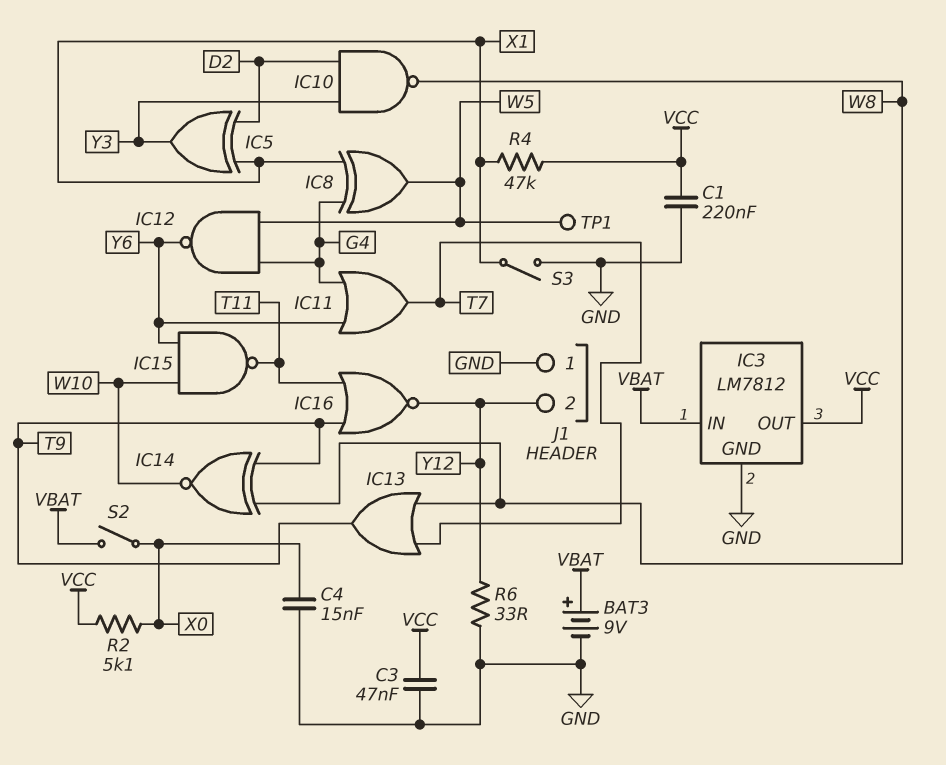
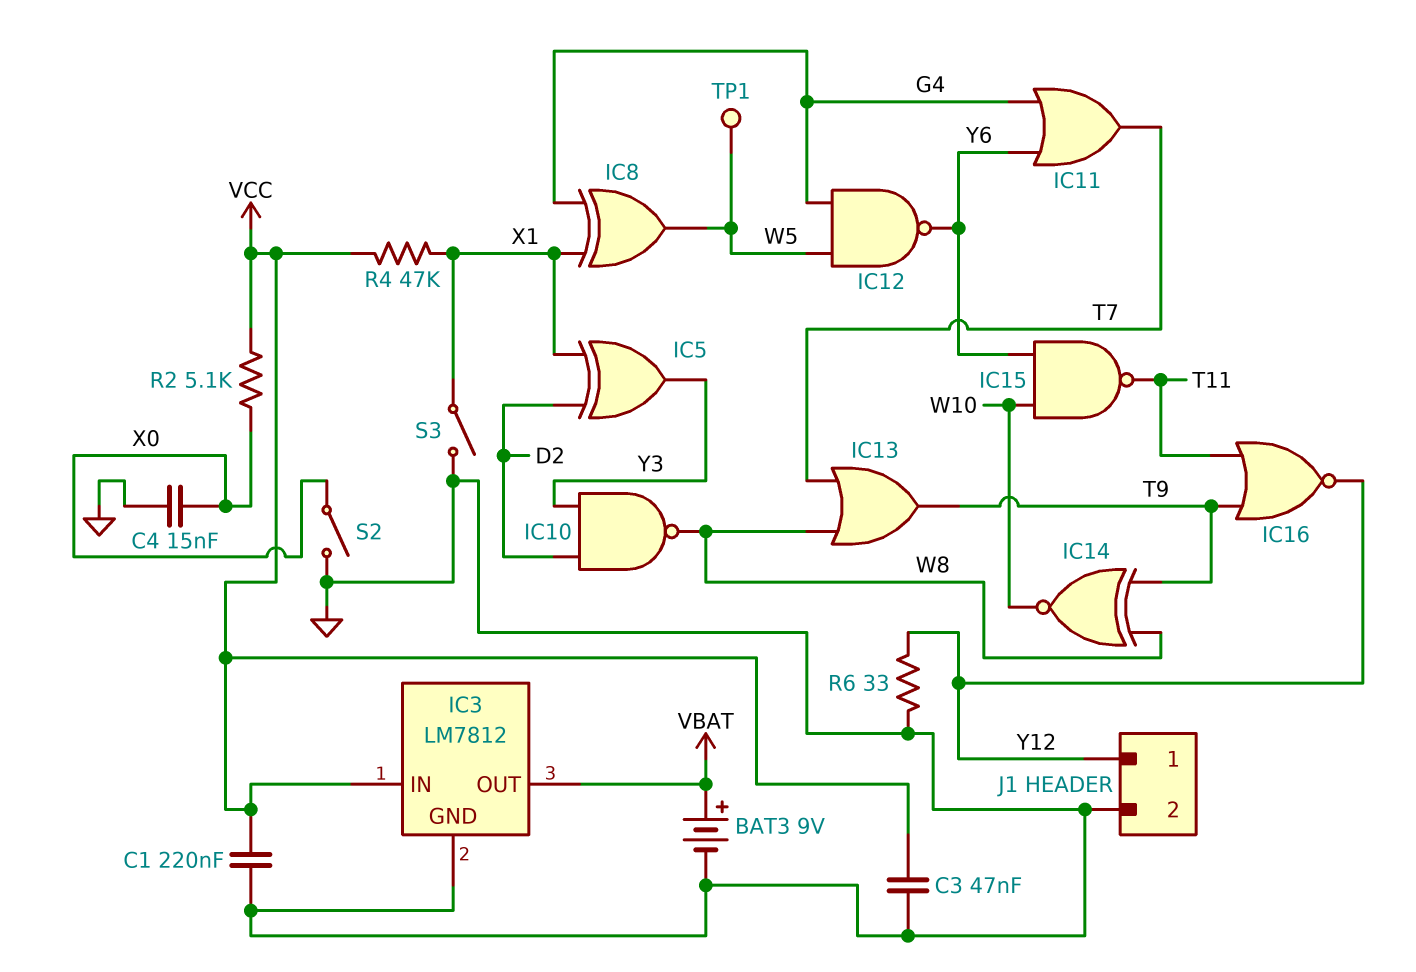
IC3 pin IN: VBAT -> VCC
IC3 pin OUT: VCC -> VBAT
J1 pin 1: GND -> Y12
J1 pin 2: Y12 -> GND
S2: switch (VBAT, X0) -> switch (GND, X0)

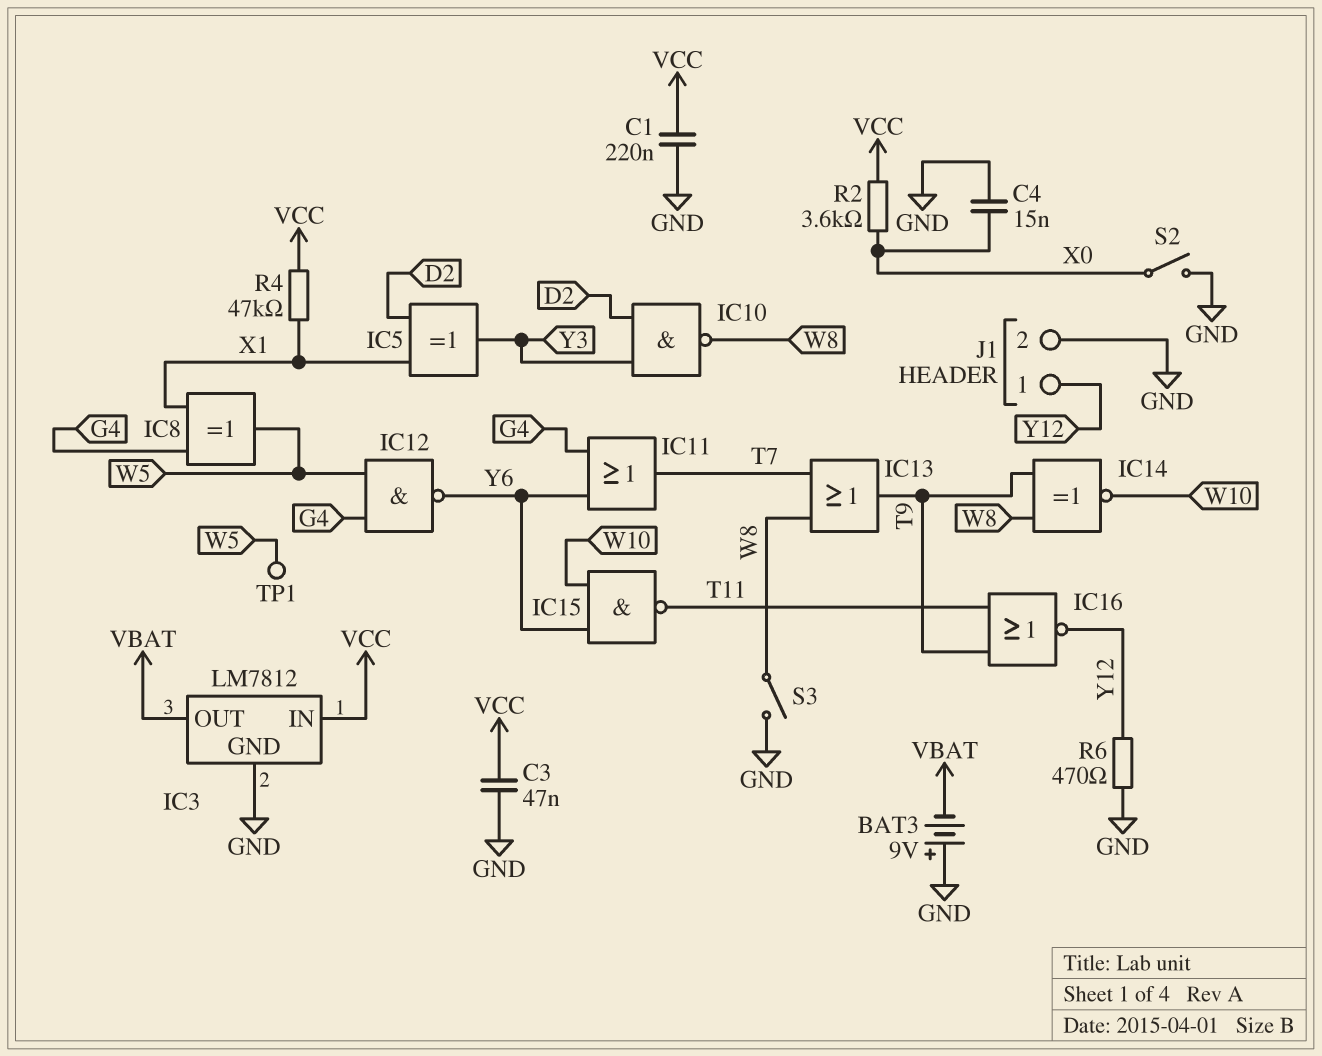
BAT3: 9V (plus VBAT, minus GND) -> 9V (plus GND, minus VBAT)
R2: 5.1k (VCC, X0) -> 3.6k (VCC, X0)
R6: 33 (GND, Y12) -> 470 (GND, Y12)
S3: switch (GND, X1) -> switch (GND, W8)

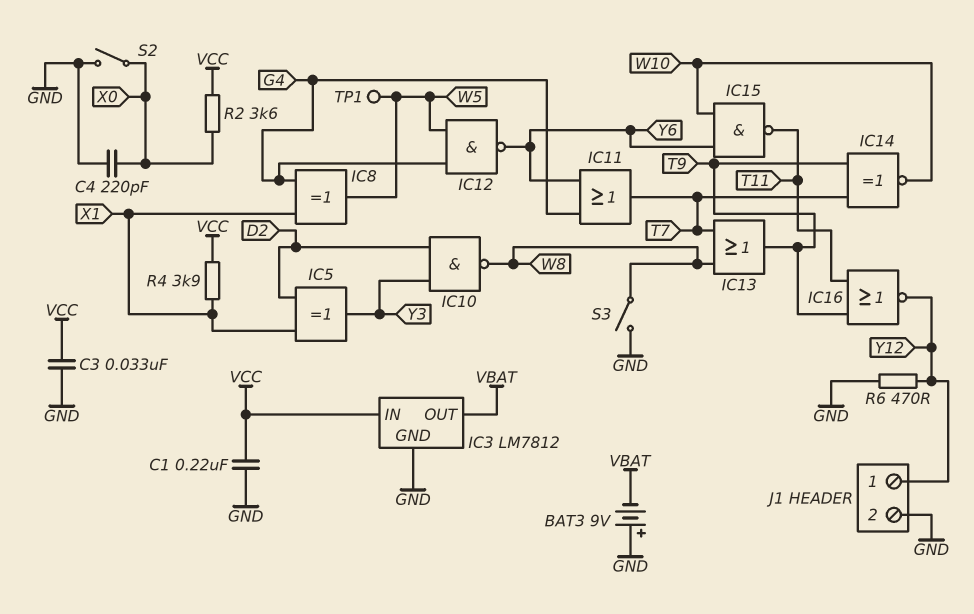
C3: 47nF (GND, VCC) -> 33nF (GND, VCC)
C4: 15nF (GND, X0) -> 220pF (GND, X0)
IC14: XNOR (in T9, in W8, out W10) -> XNOR (in T7, in T9, out W10)
R4: 47k (VCC, X1) -> 3.9k (VCC, X1)

